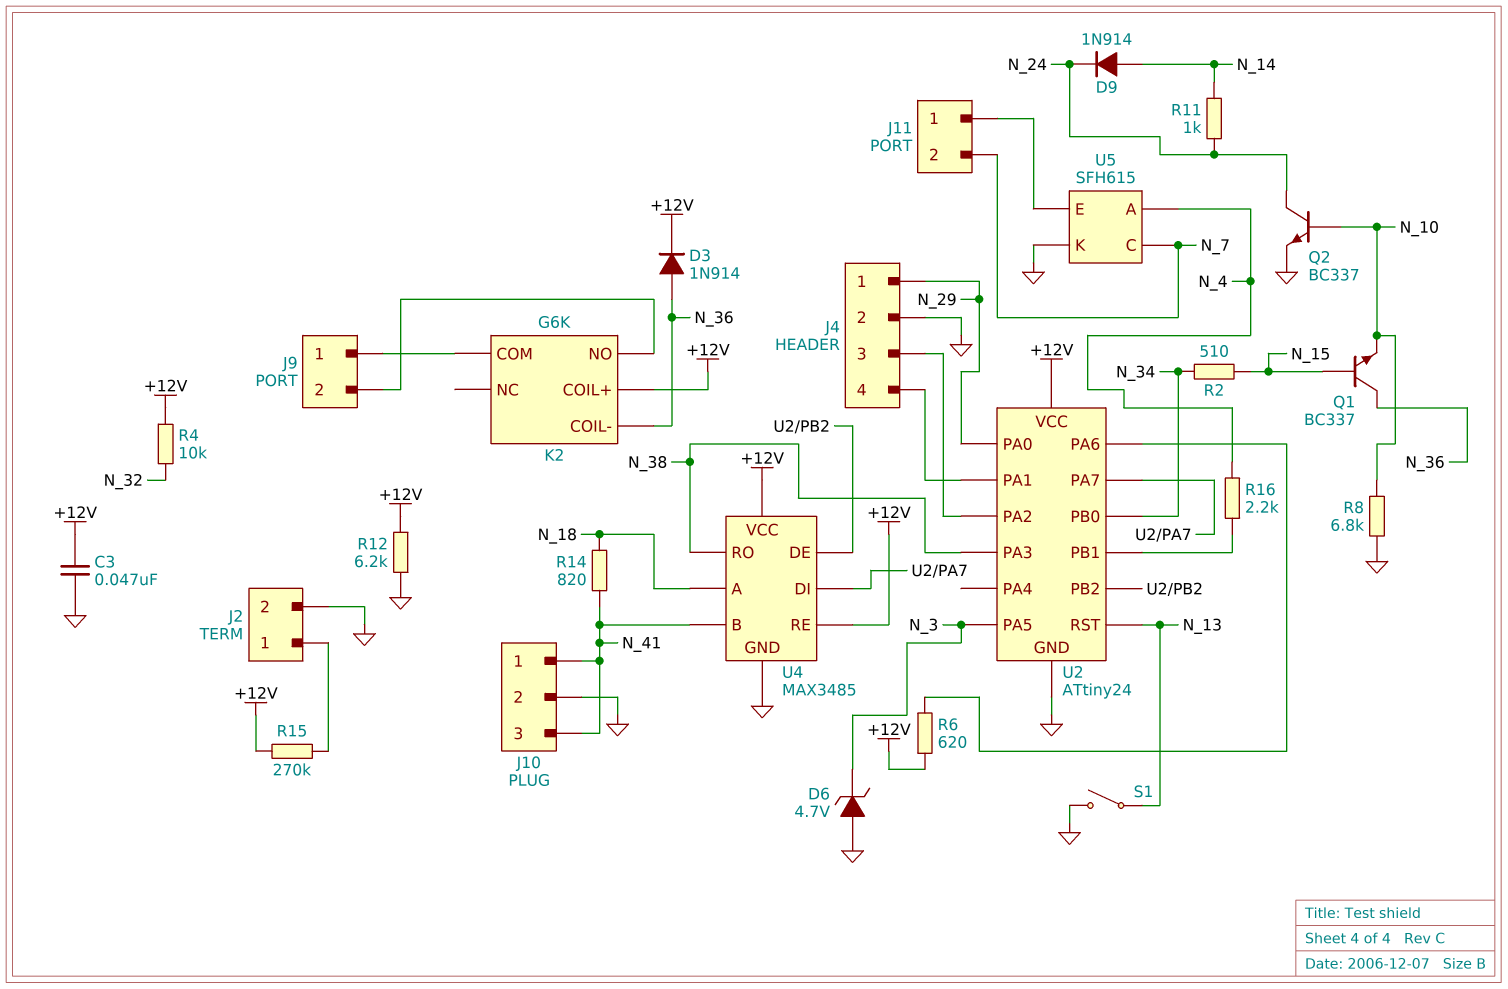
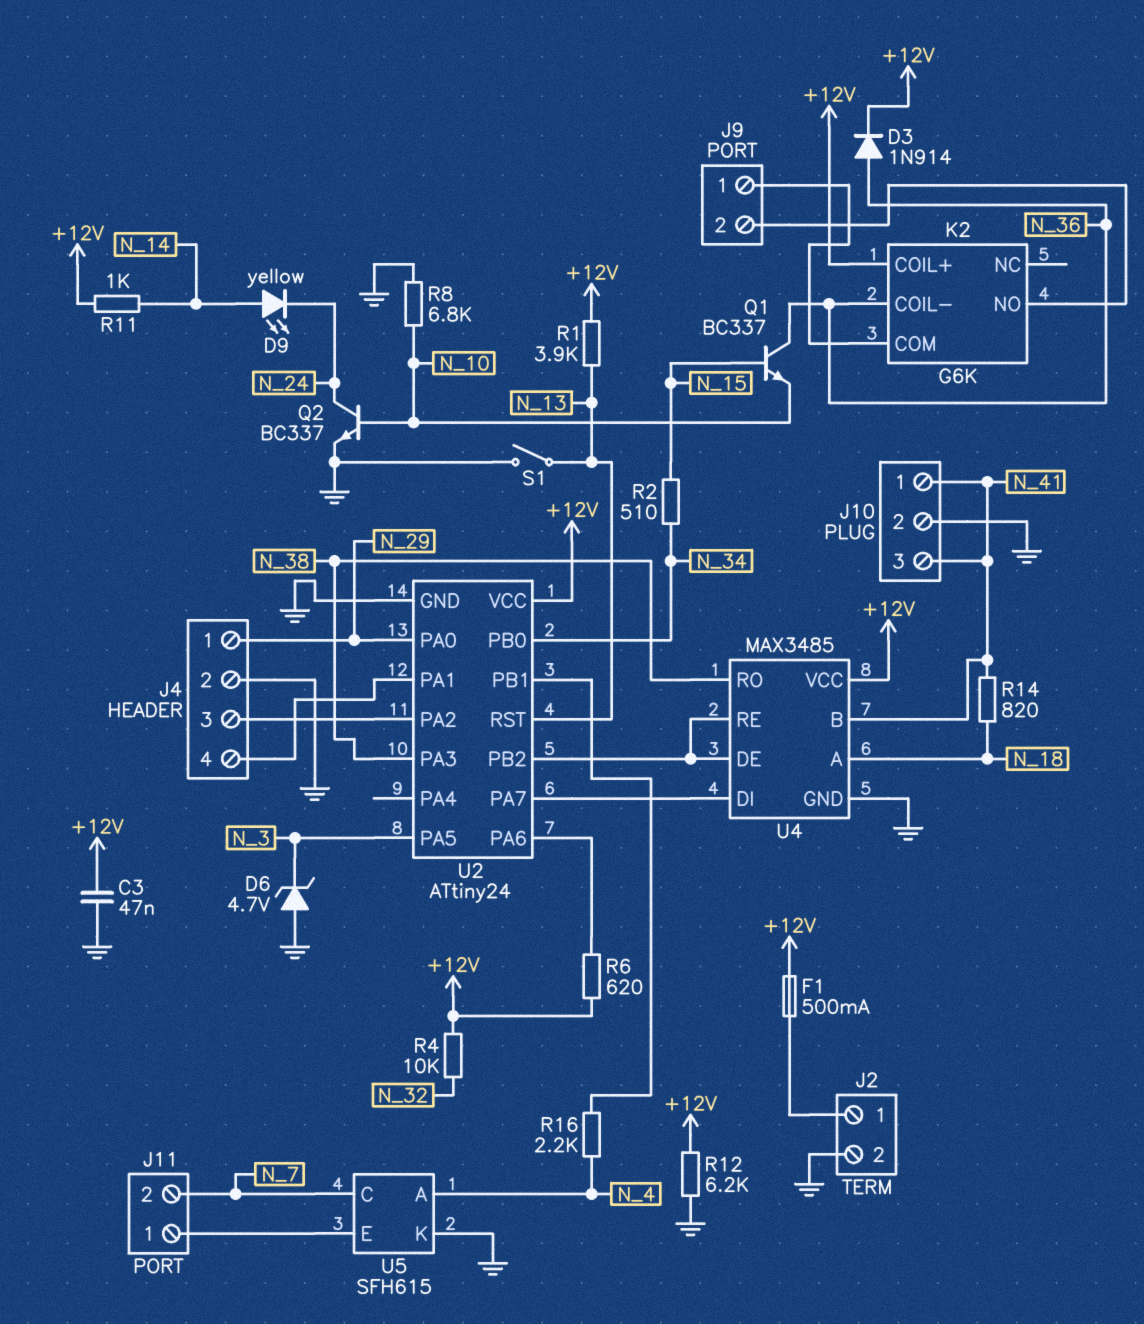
D9: diode 1N914 (A N_14, K N_24) -> LED yellow (A N_14, K N_24)
F1: none -> 500mA (+12V, J2/1)
R1: none -> 3.9k (+12V, N_13)
R11: 1k (N_14, N_24) -> 1k (+12V, N_14)
R15: 270k (+12V, J2/1) -> none
U4 pin RE: +12V -> U2/PB2

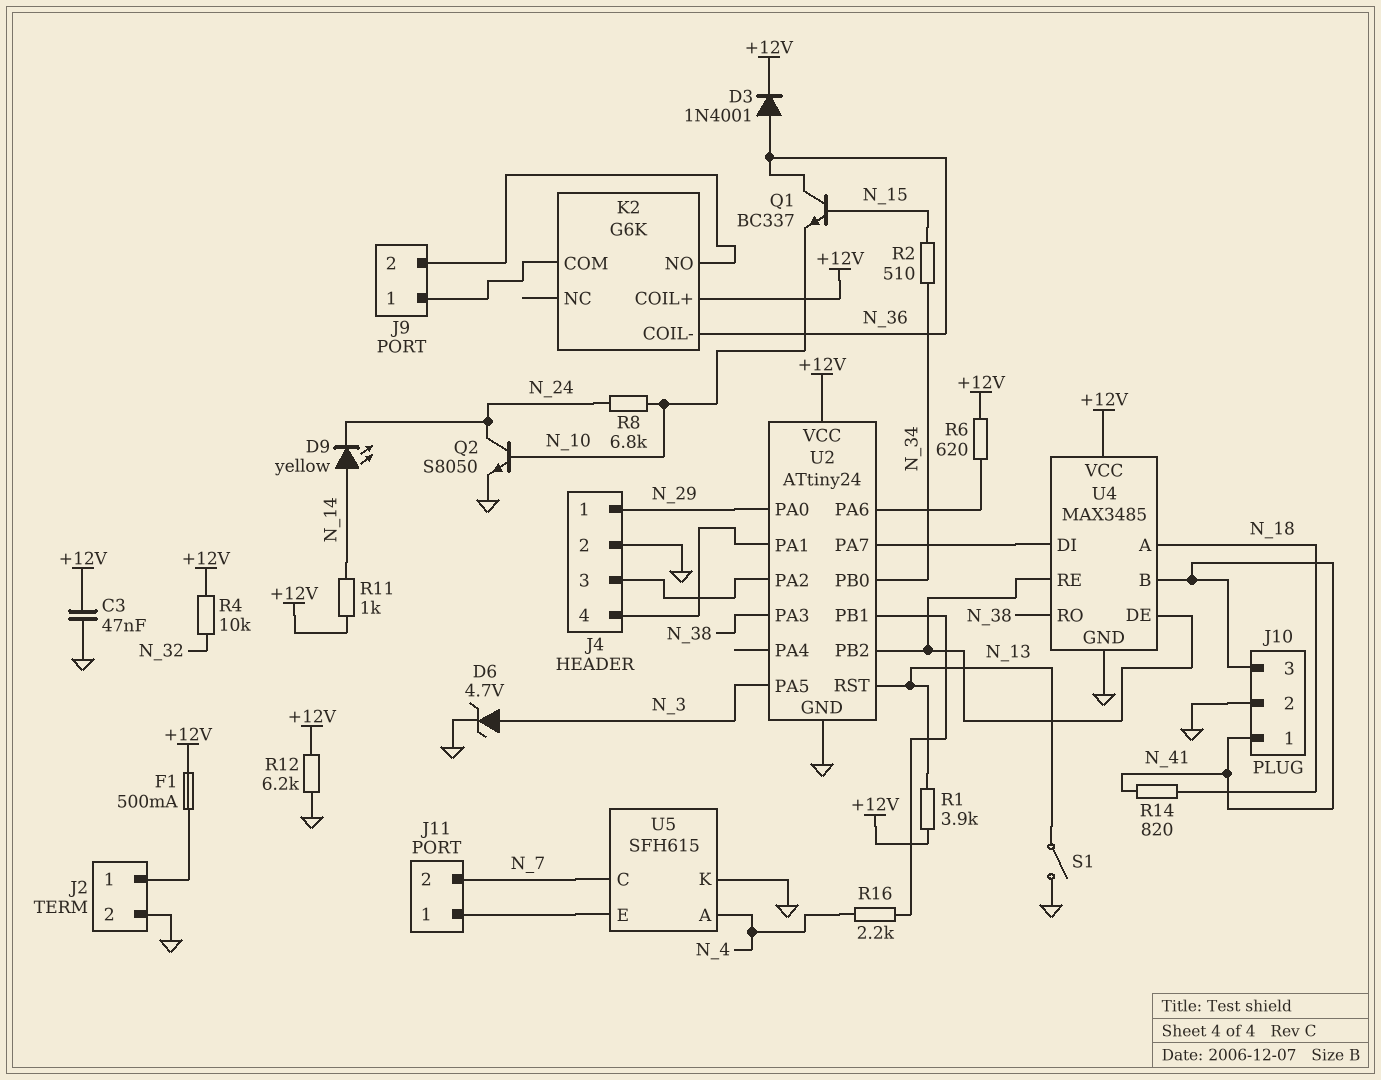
D3: diode 1N914 (A N_36, K +12V) -> diode 1N4001 (A N_36, K +12V)
D6: zener 4.7V (A GND, K N_3) -> zener 4.7V (A N_3, K GND)
Q2: NPN BC337 (B N_10, C N_24, E GND) -> NPN S8050 (B N_10, C N_24, E GND)
R8: 6.8k (GND, N_10) -> 6.8k (N_10, N_24)

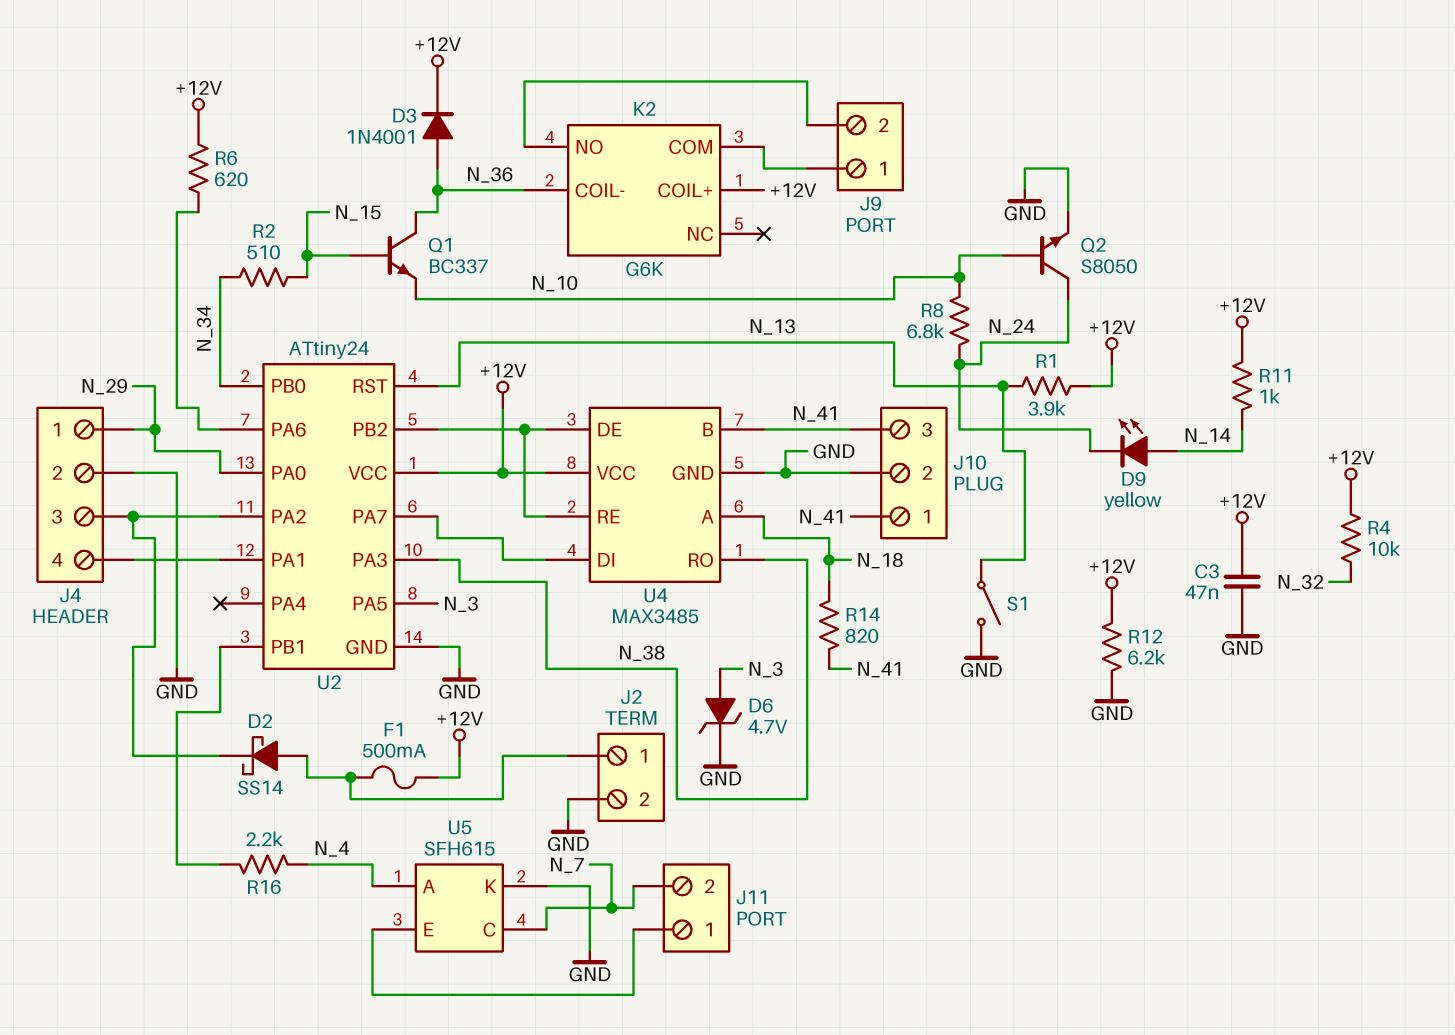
D2: none -> schottky SS14 (A J2/1, K J4/3)

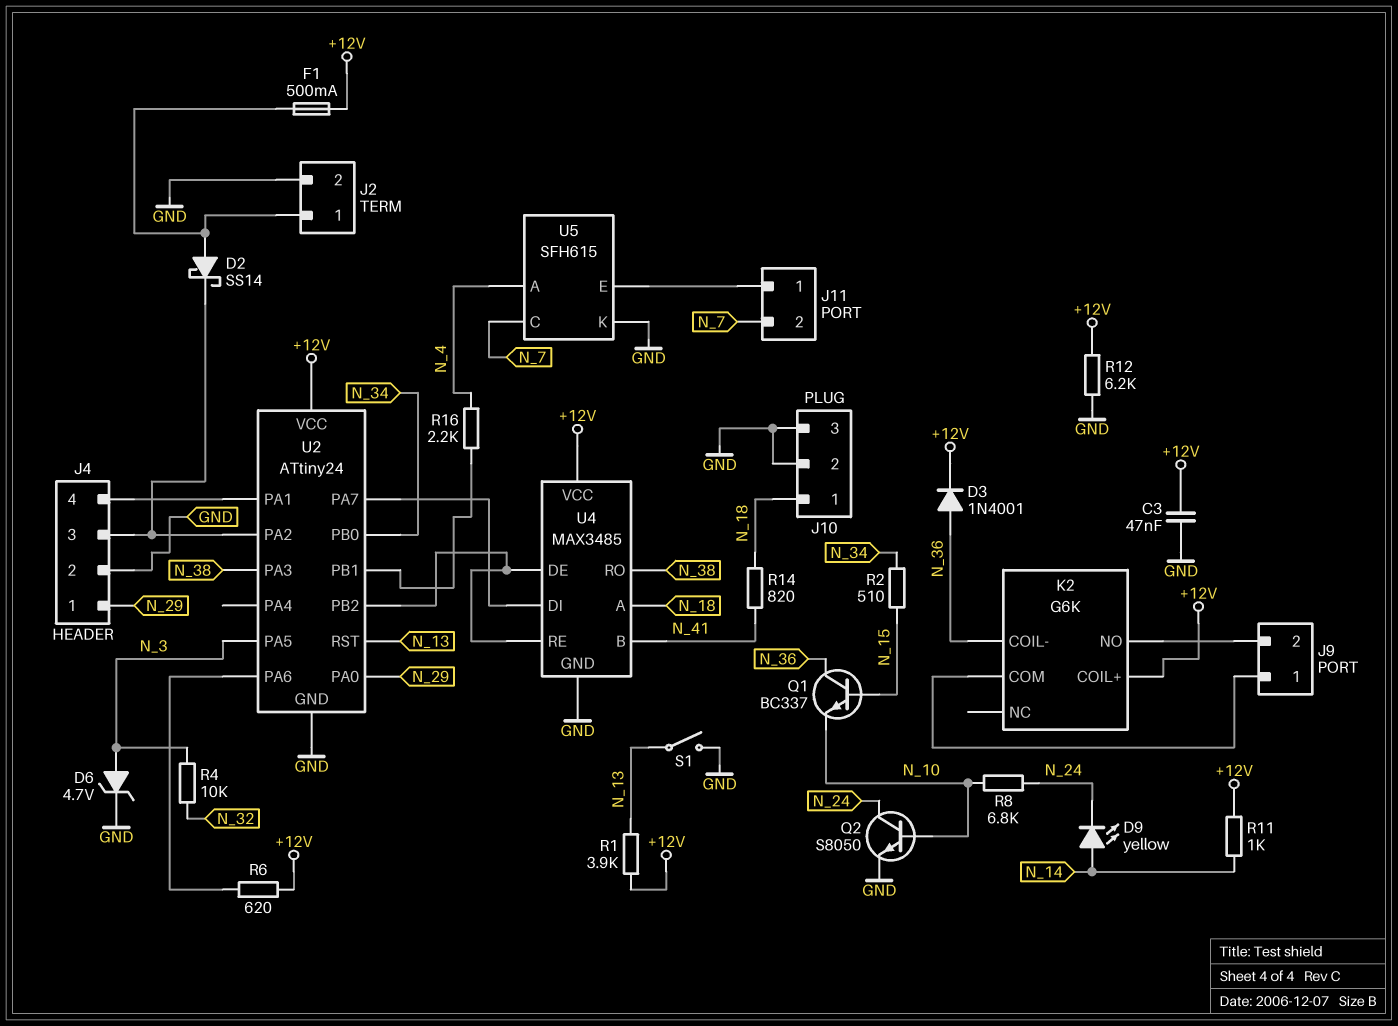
J10 pin 1: N_41 -> N_18
J10 pin 3: N_41 -> GND
R4: 10k (+12V, N_32) -> 10k (N_3, N_32)

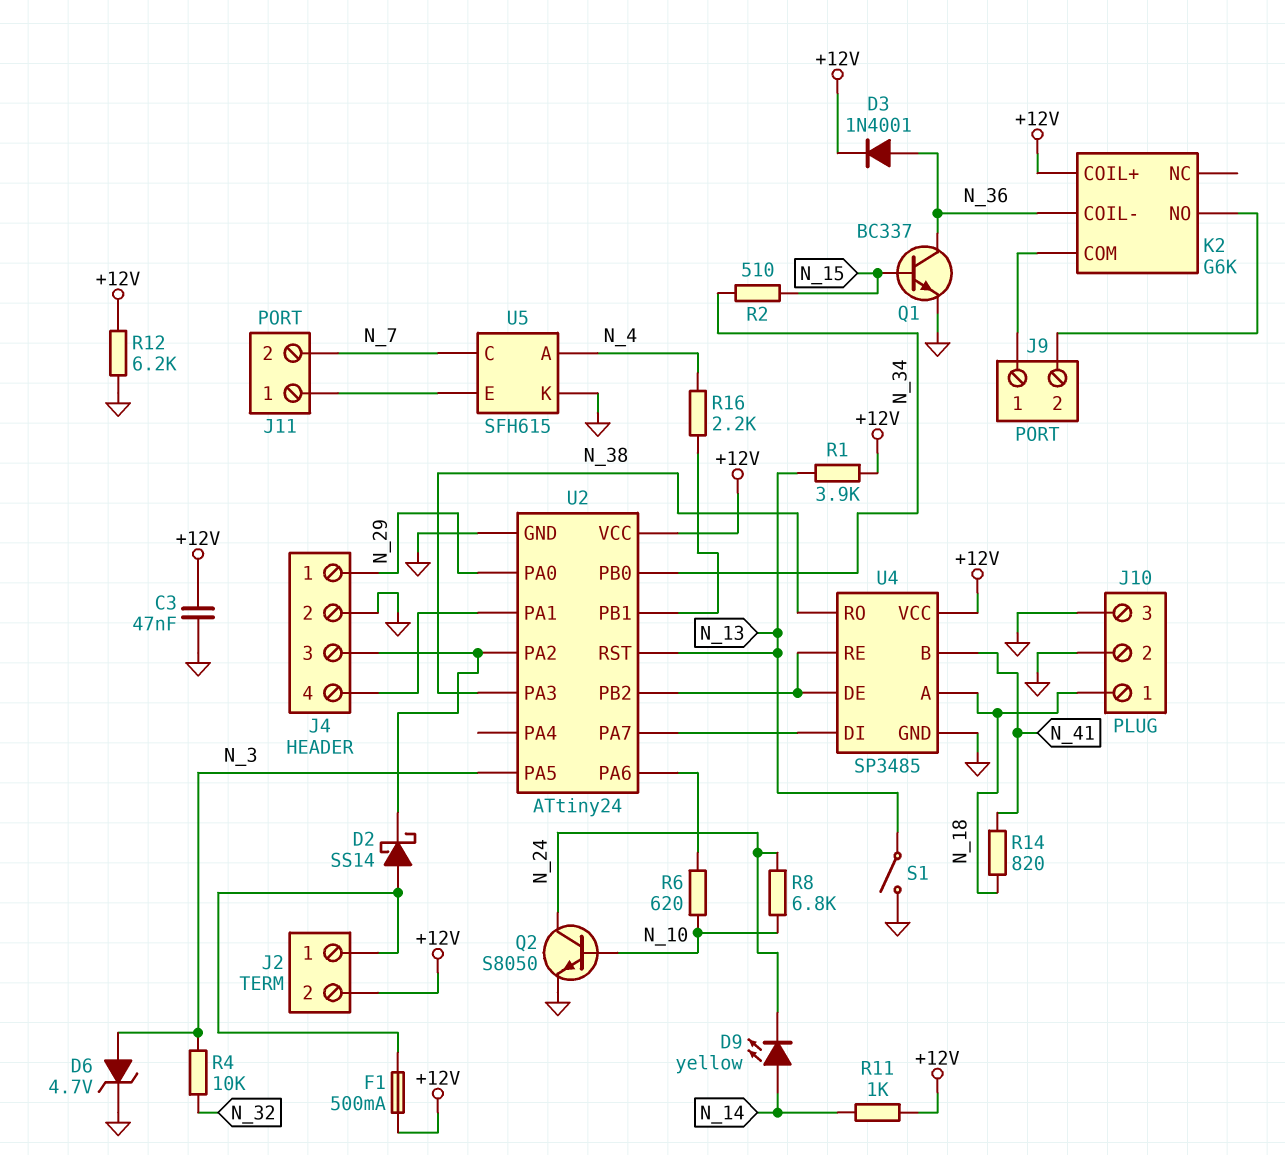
J2 pin 2: GND -> +12V
Q1: NPN BC337 (B N_15, C N_36, E N_10) -> NPN BC337 (B N_15, C N_36, E GND)
R6: 620 (+12V, U2/PA6) -> 620 (N_10, U2/PA6)
U4: MAX3485 -> SP3485

